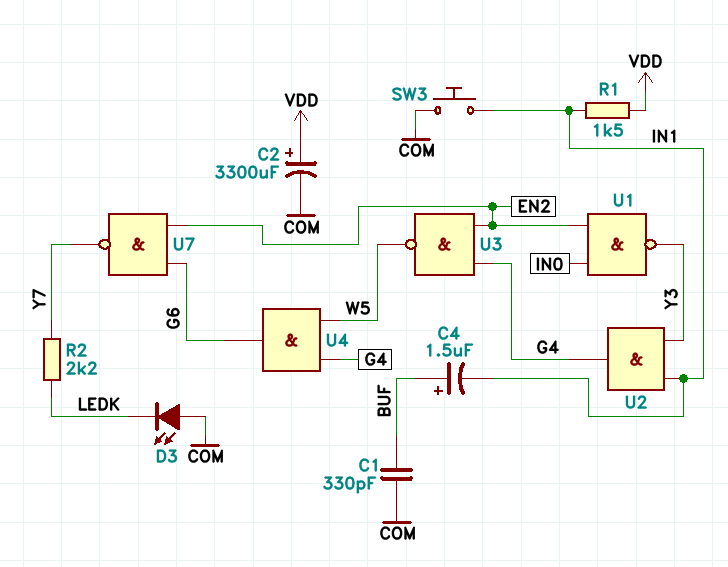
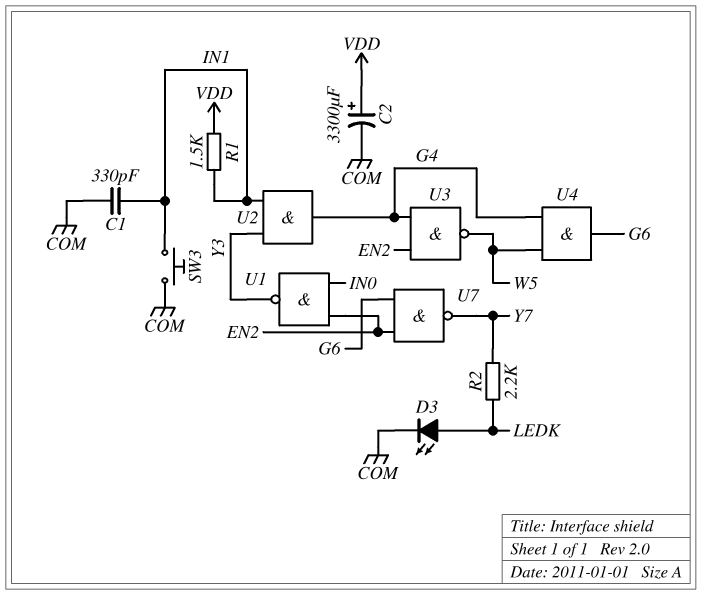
C1: 330pF (BUF, COM) -> 330pF (COM, IN1)
C4: 1.5uF (plus BUF, minus IN1) -> none
D3: LED (A COM, K LEDK) -> LED (A LEDK, K COM)

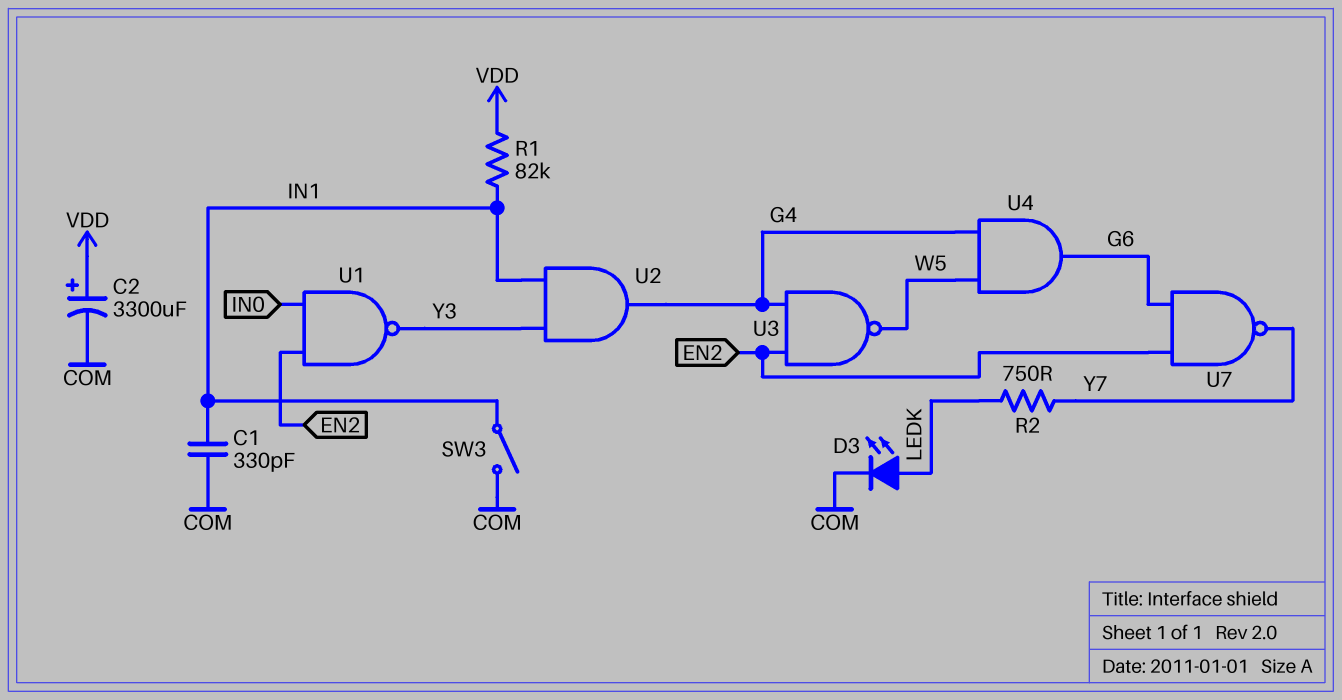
R1: 1.5k (IN1, VDD) -> 82k (IN1, VDD)
R2: 2.2k (LEDK, Y7) -> 750 (LEDK, Y7)
SW3: button (COM, IN1) -> switch (COM, IN1)

